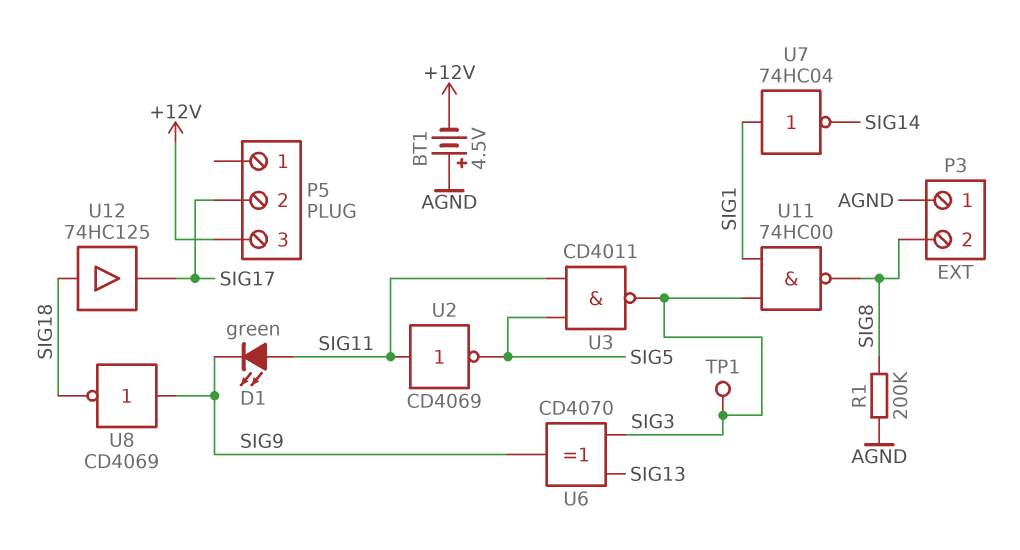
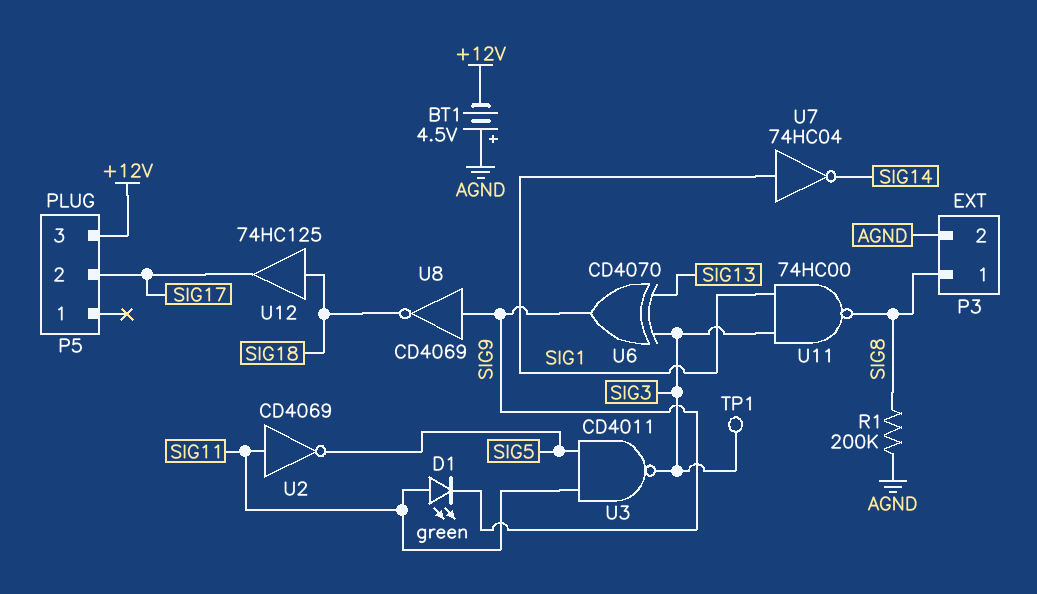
P3 pin 1: AGND -> SIG8
P3 pin 2: SIG8 -> AGND

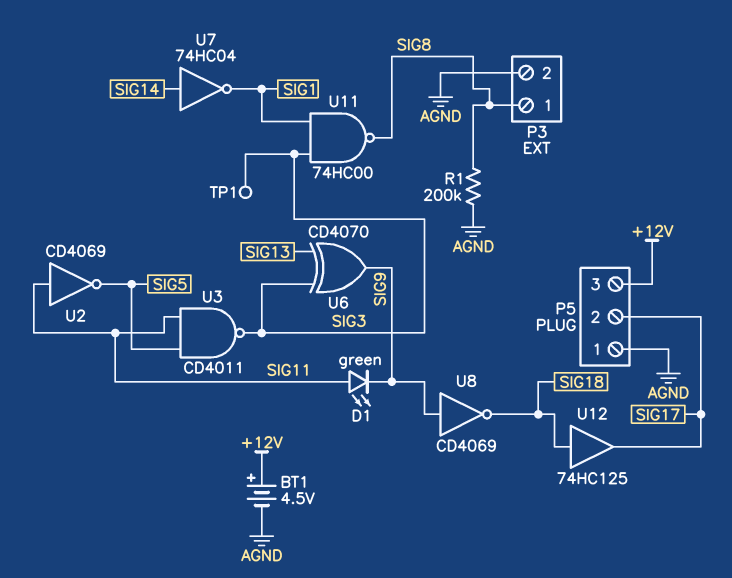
BT1: 4.5V (plus AGND, minus +12V) -> 4.5V (plus +12V, minus AGND)
P5 pin 1: none -> AGND
U7: NOT 74HC04 (in SIG1, out SIG14) -> NOT 74HC04 (in SIG14, out SIG1)

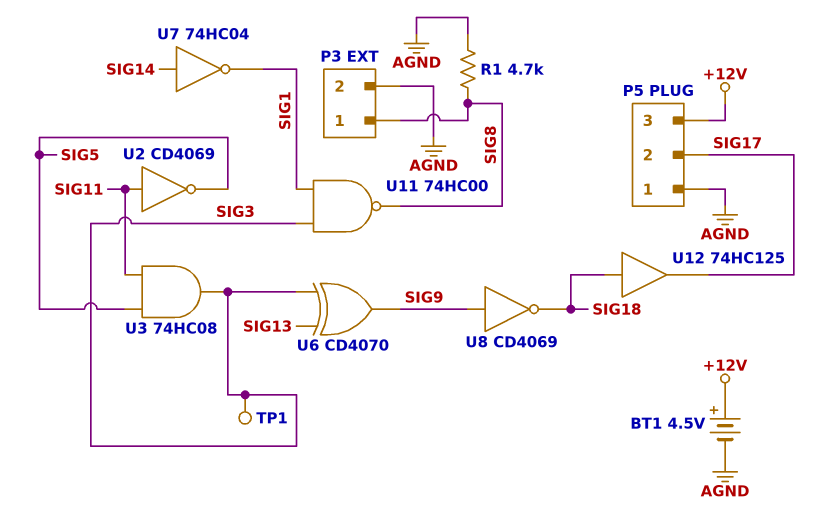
D1: LED green (A SIG11, K SIG9) -> none
R1: 200k (AGND, SIG8) -> 4.7k (AGND, SIG8)
U3: NAND CD4011 (in SIG5, in SIG11, out SIG3) -> AND 74HC08 (in SIG5, in SIG11, out SIG3)

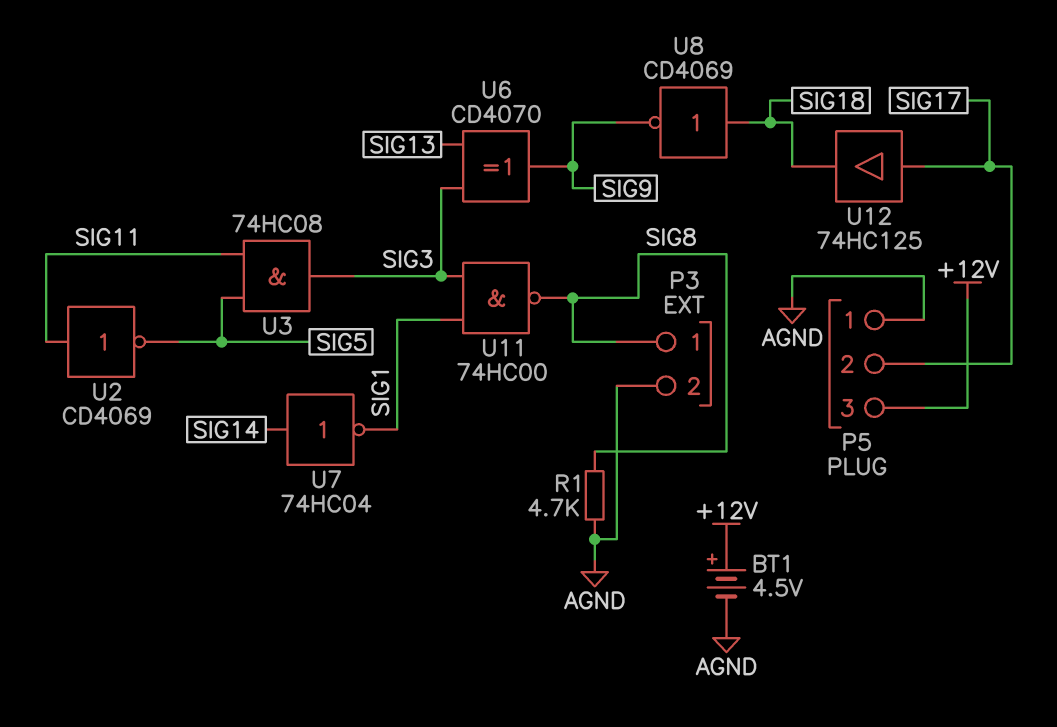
TP1: test point (SIG3) -> none
U8: NOT CD4069 (in SIG9, out SIG18) -> NOT CD4069 (in SIG18, out SIG9)
U12: buffer 74HC125 (in SIG18, out SIG17) -> buffer 74HC125 (in SIG17, out SIG18)

